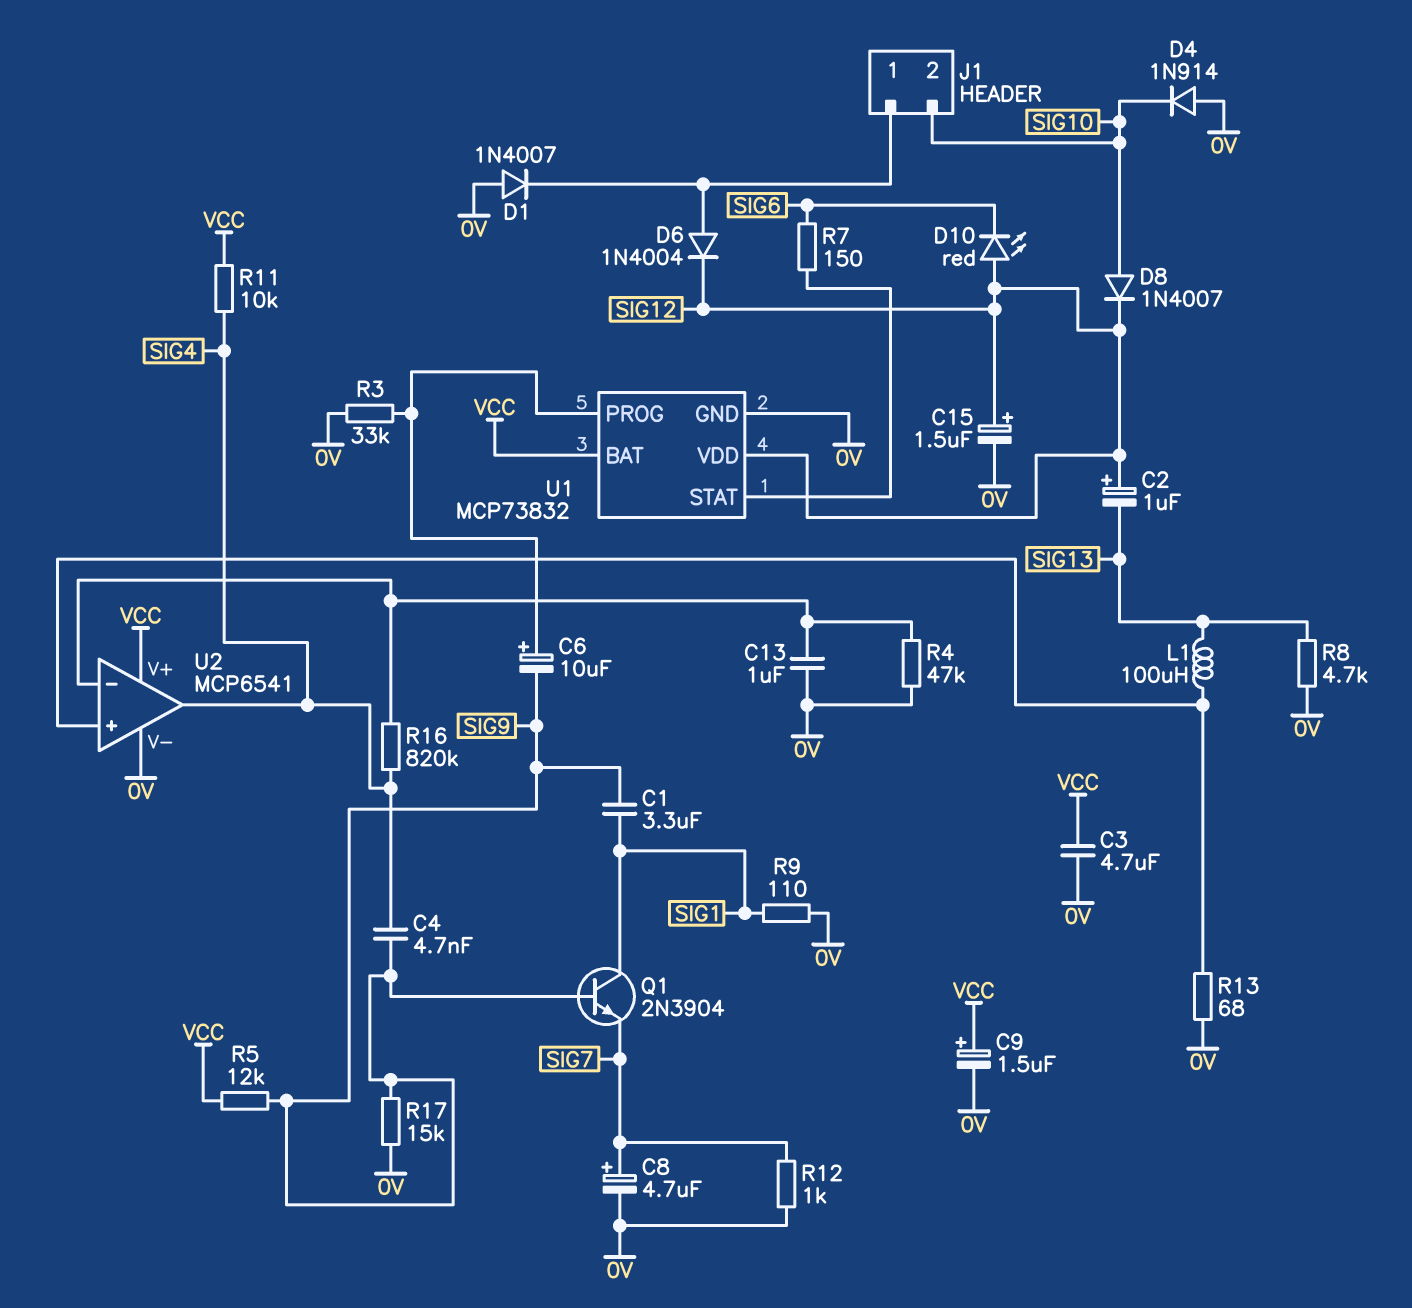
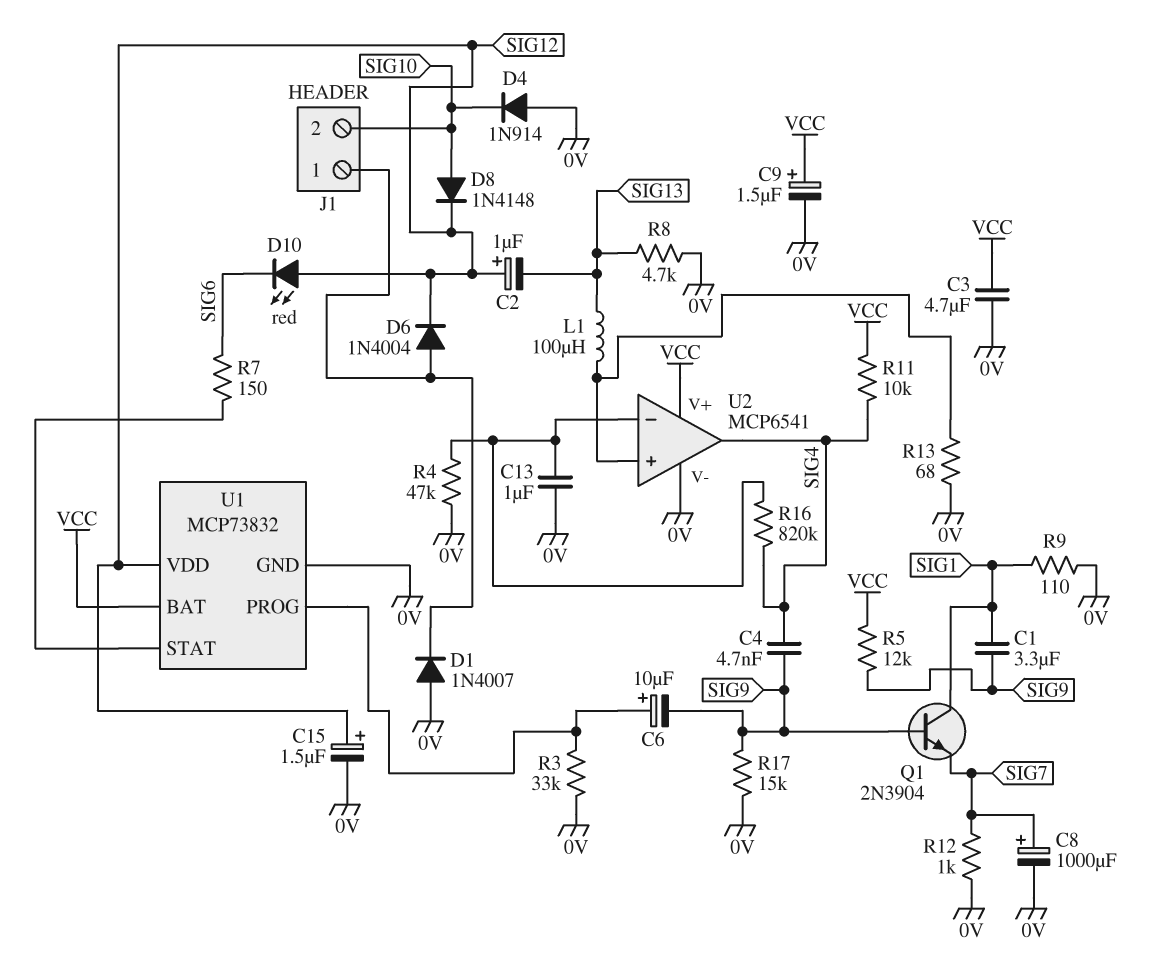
C8: 4.7uF (plus SIG7, minus 0V) -> 1000uF (plus SIG7, minus 0V)
D8: diode 1N4007 (A SIG10, K SIG12) -> diode 1N4148 (A SIG10, K SIG12)

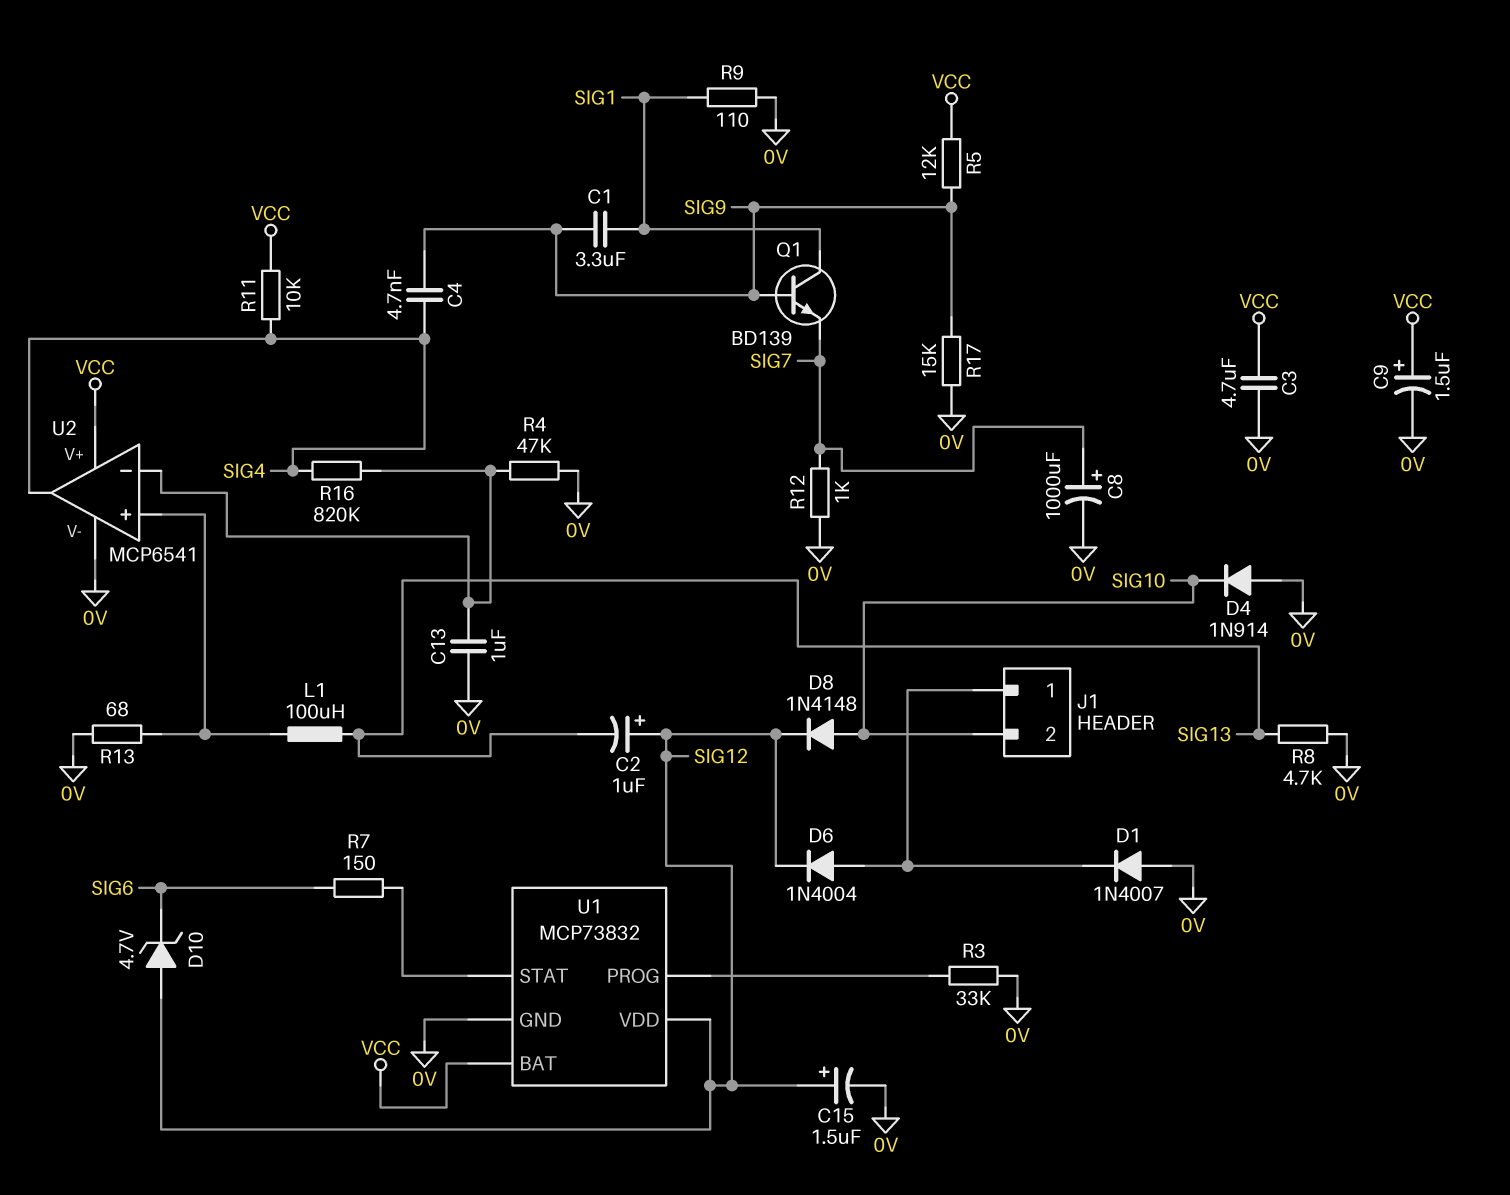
C6: 10uF (plus U1/PROG, minus SIG9) -> none
D10: LED red (A SIG12, K SIG6) -> zener 4.7V (A SIG12, K SIG6)
Q1: NPN 2N3904 (B SIG9, C SIG1, E SIG7) -> NPN BD139 (B SIG9, C SIG1, E SIG7)

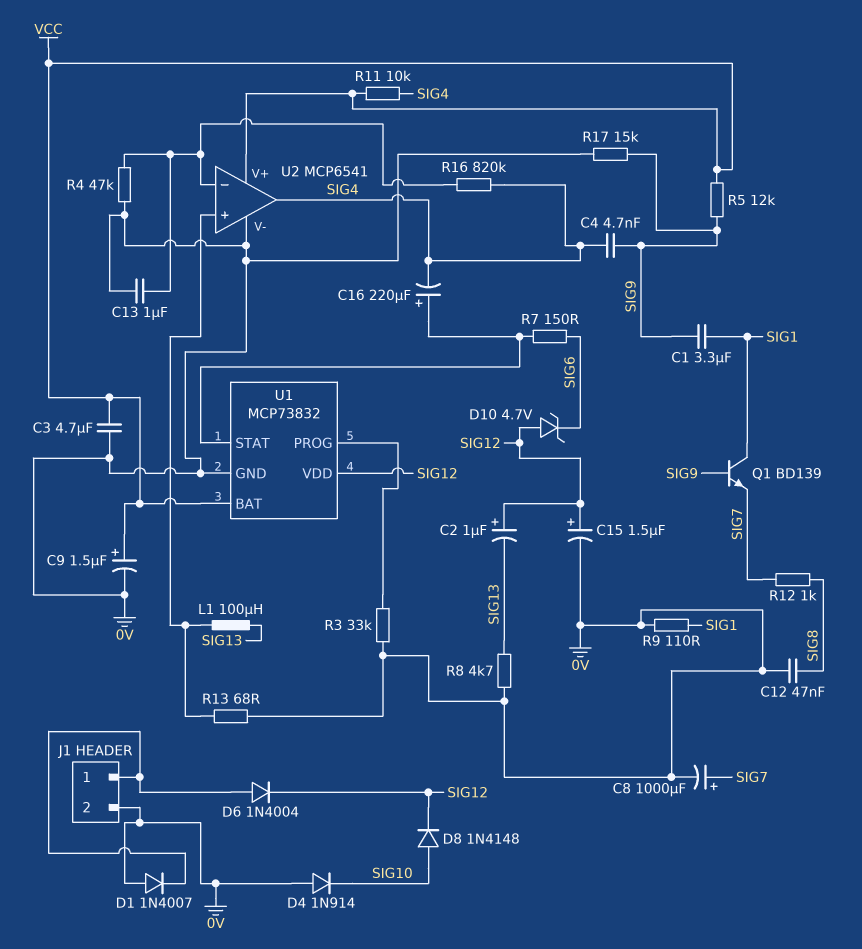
C12: none -> 47nF (0V, SIG8)
C16: none -> 220uF (plus U1/STAT, minus SIG4)
J1 pin 2: SIG10 -> 0V
R12: 1k (0V, SIG7) -> 1k (SIG7, SIG8)

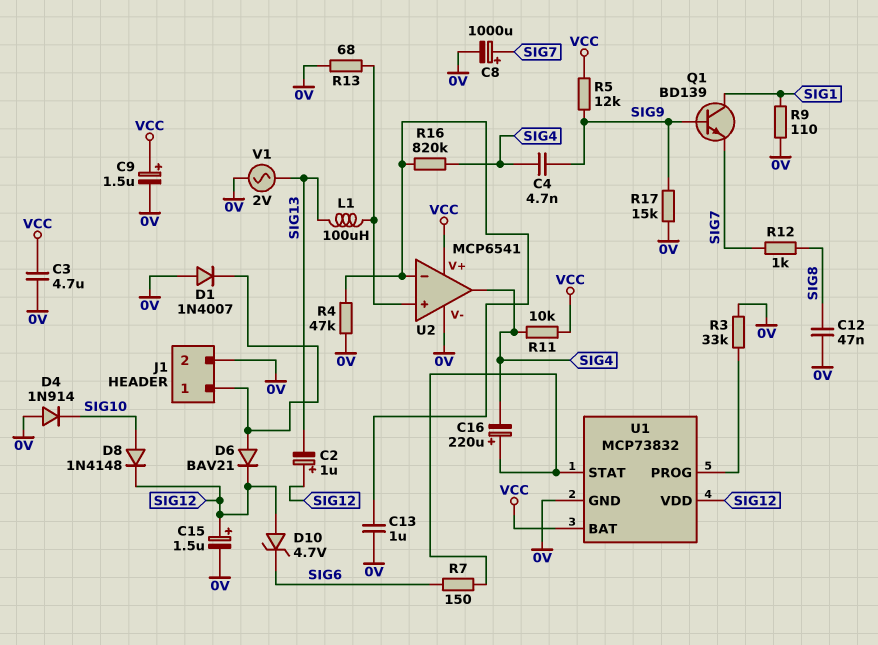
C1: 3.3uF (SIG1, SIG9) -> none
D6: diode 1N4004 (A J1/1, K SIG12) -> diode BAV21 (A J1/1, K SIG12)
R8: 4.7k (0V, SIG13) -> none
V1: none -> AC 2V (0V, SIG13)

